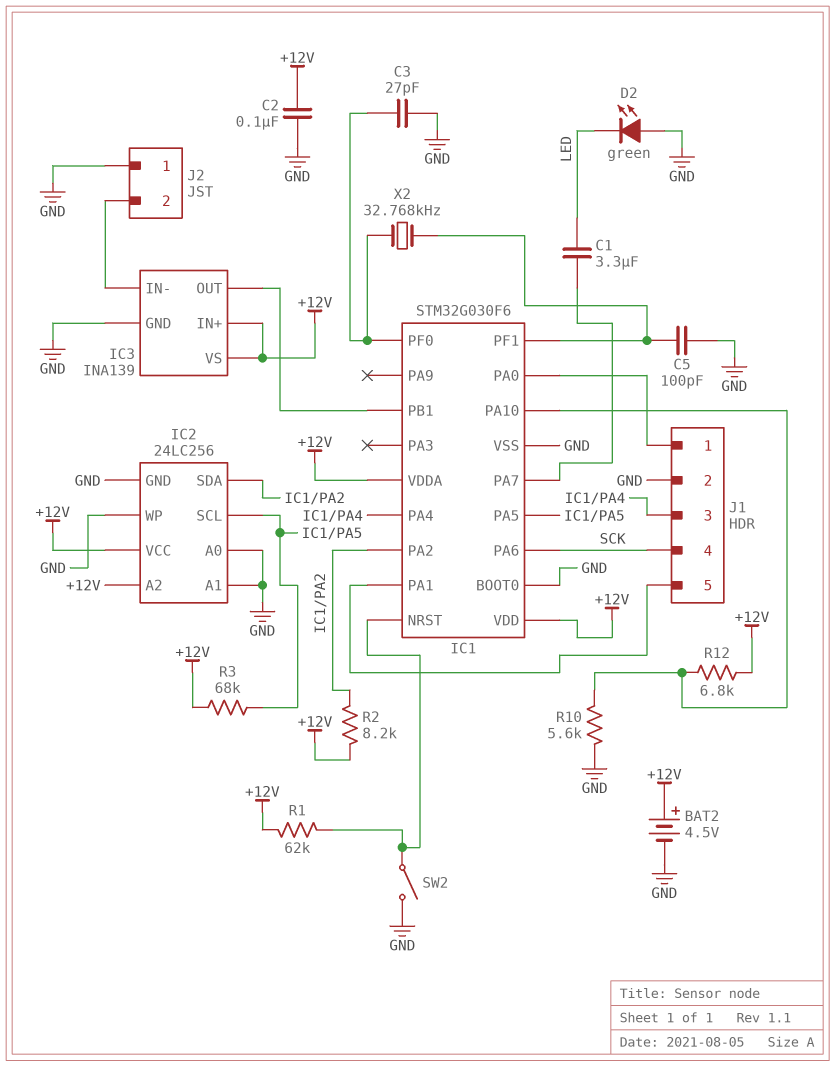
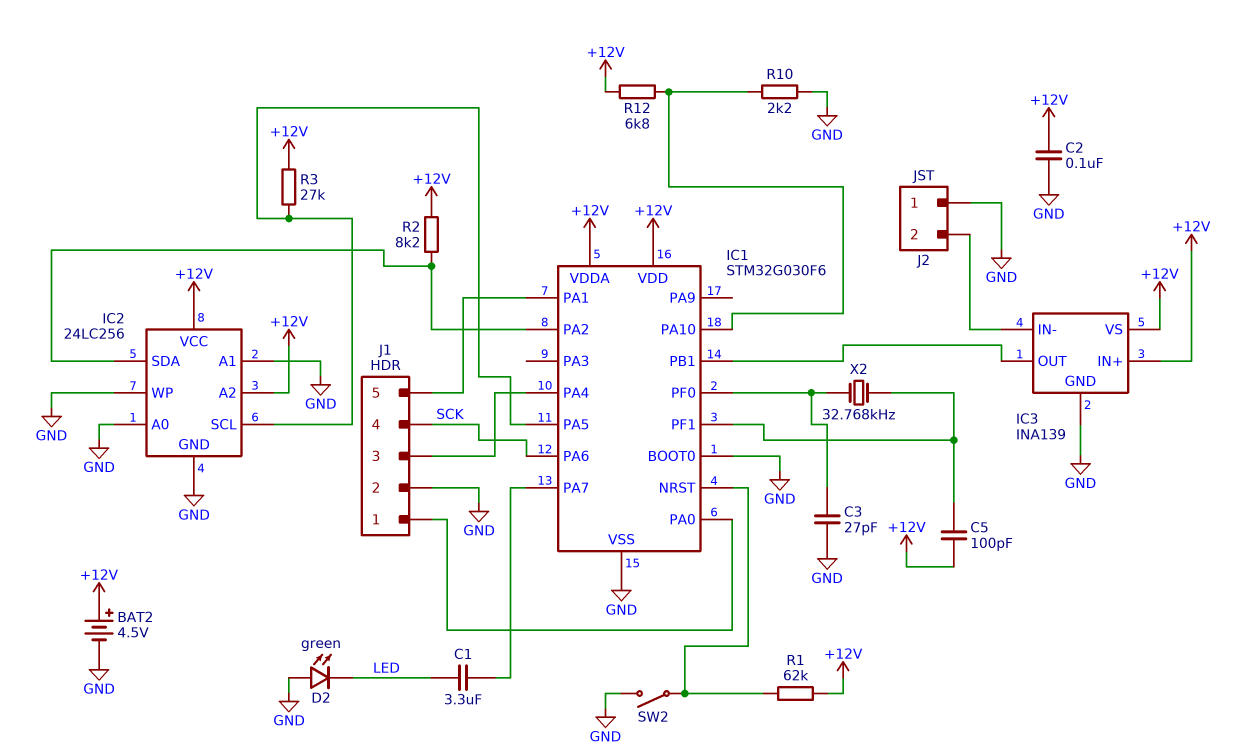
C5: 100pF (GND, IC1/PF1) -> 100pF (+12V, IC1/PF1)
R3: 68k (+12V, IC1/PA5) -> 27k (+12V, IC1/PA5)
R10: 5.6k (GND, IC1/PA10) -> 2.2k (GND, IC1/PA10)

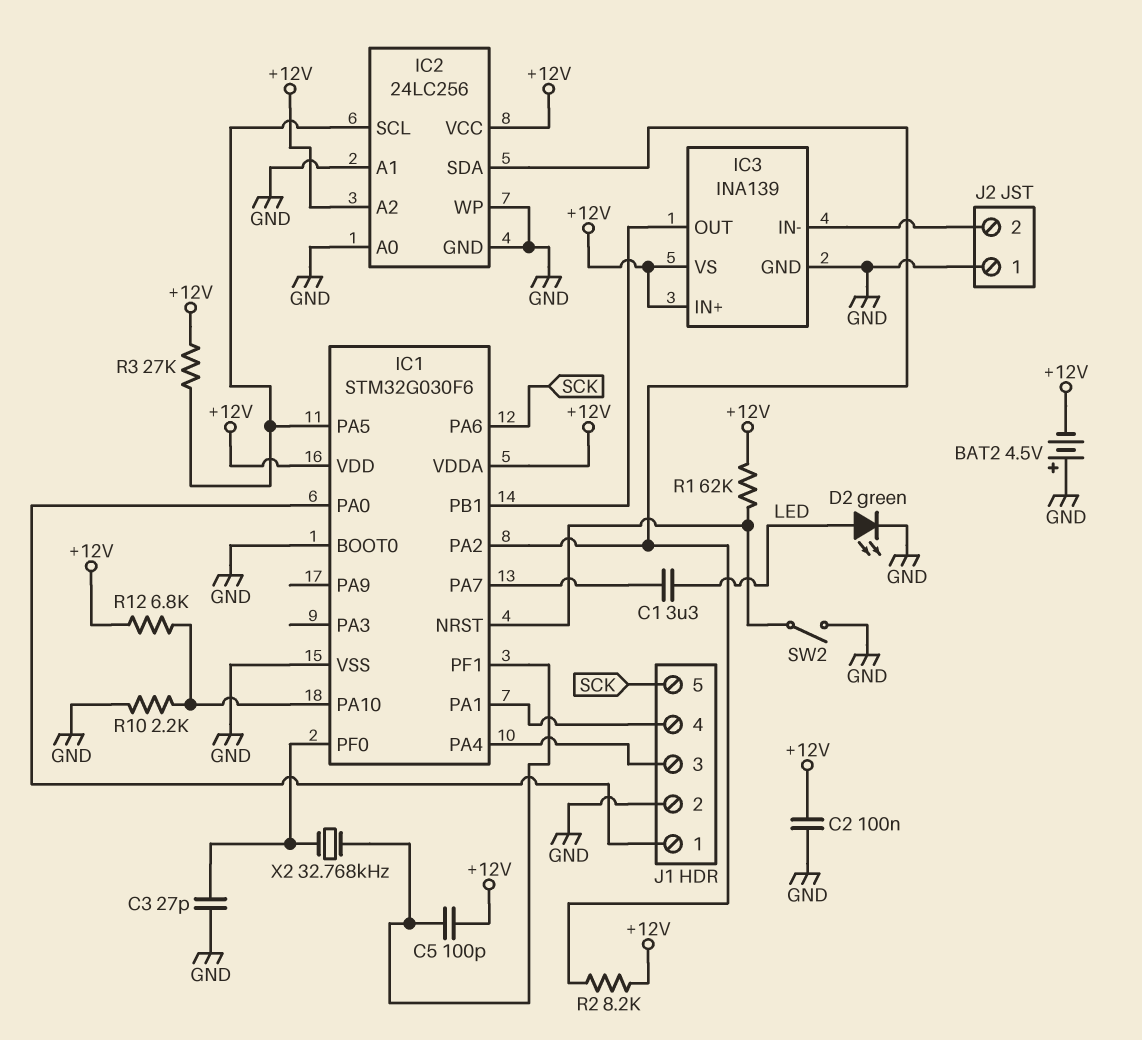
BAT2: 4.5V (plus +12V, minus GND) -> 4.5V (plus GND, minus +12V)
D2: LED green (A GND, K LED) -> LED green (A LED, K GND)
J1 pin 4: SCK -> IC1/PA1
J1 pin 5: IC1/PA1 -> SCK

